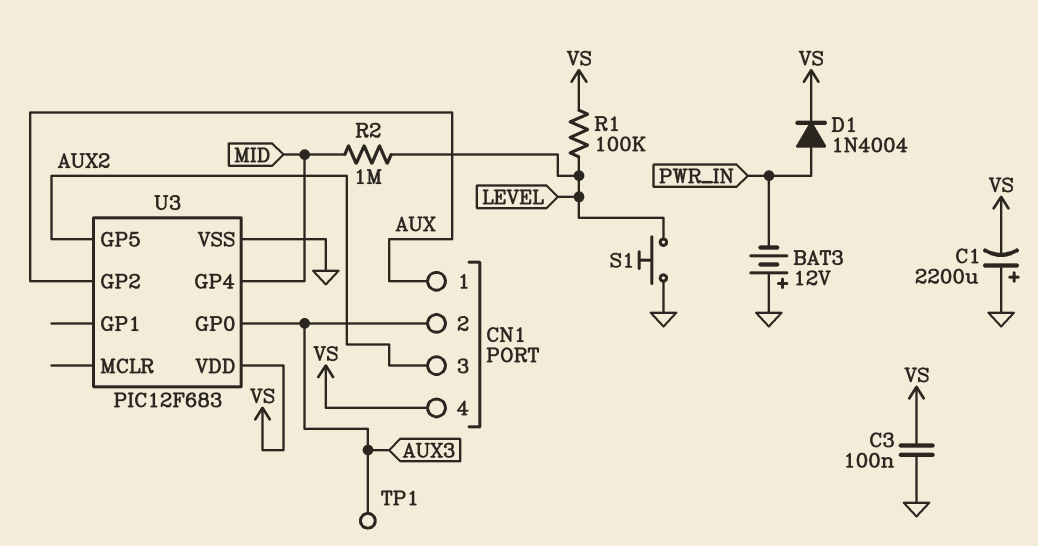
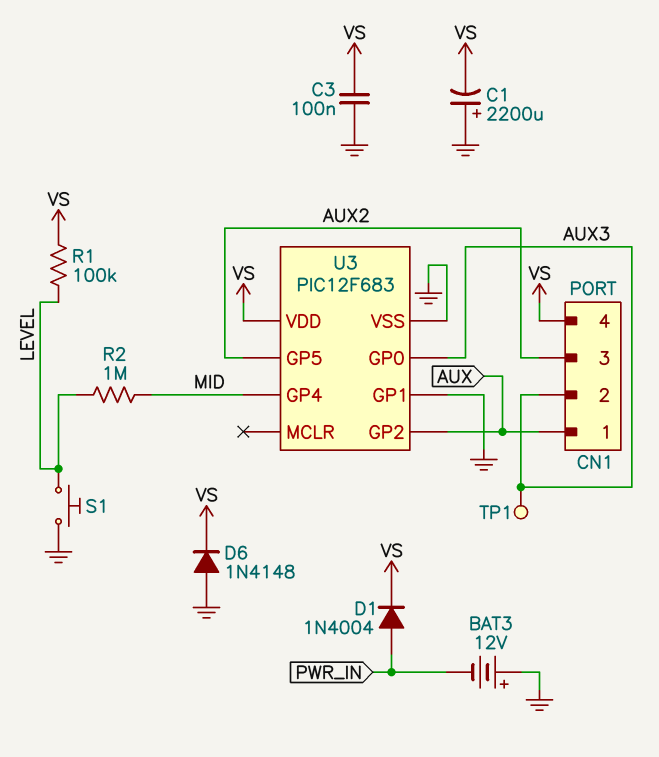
D6: none -> diode 1N4148 (A GND, K VS)
U3 pin GP1: none -> GND

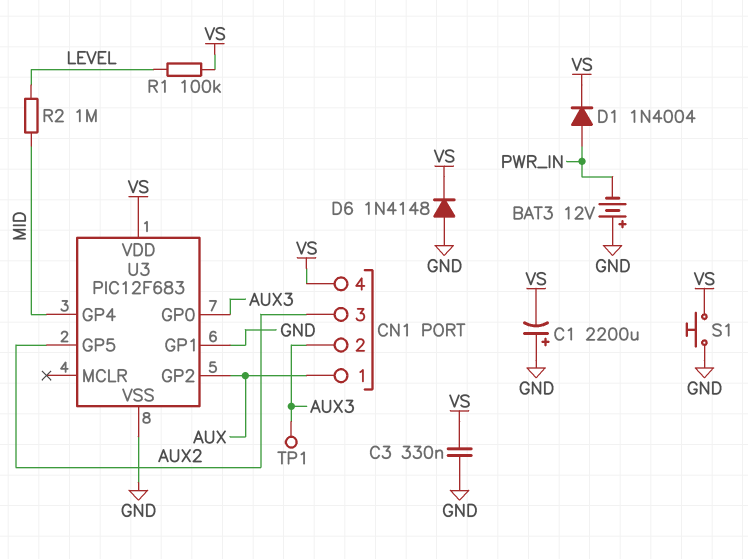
C3: 100nF (GND, VS) -> 330nF (GND, VS)
S1: button (GND, LEVEL) -> button (GND, VS)

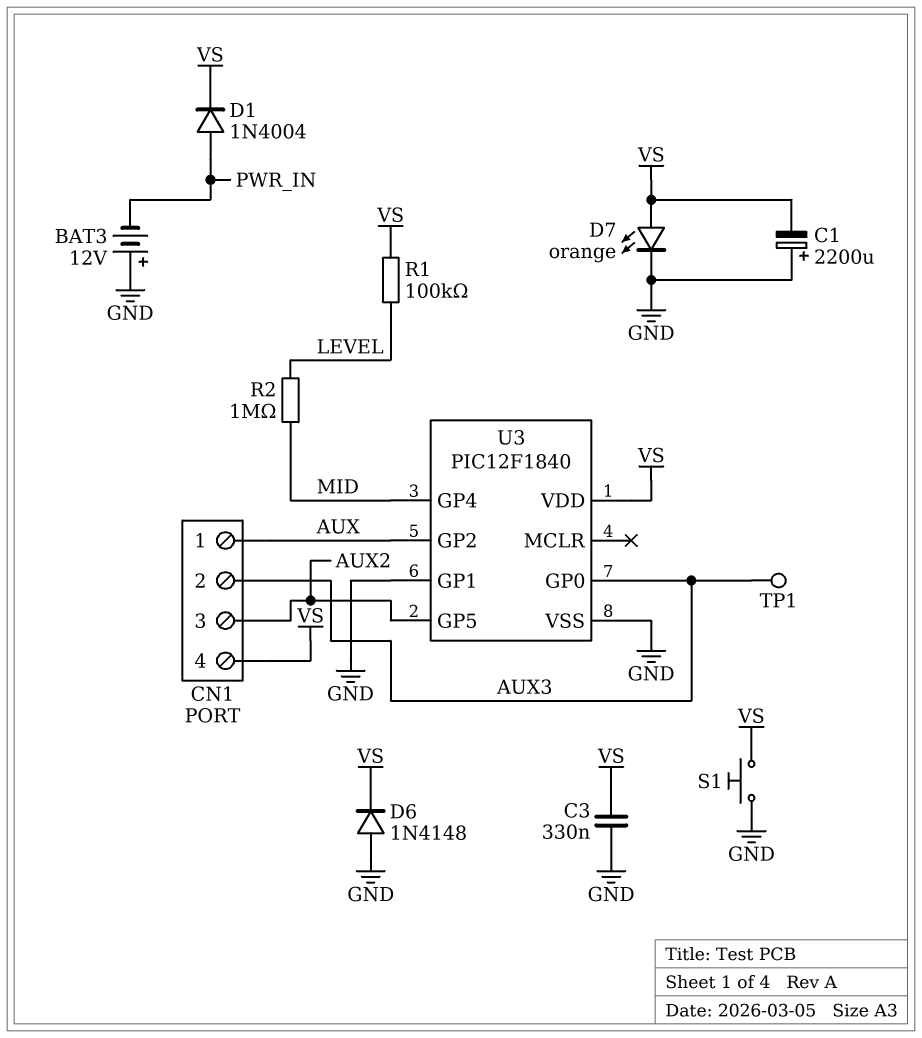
D7: none -> LED orange (A VS, K GND)
U3: PIC12F683 -> PIC12F1840

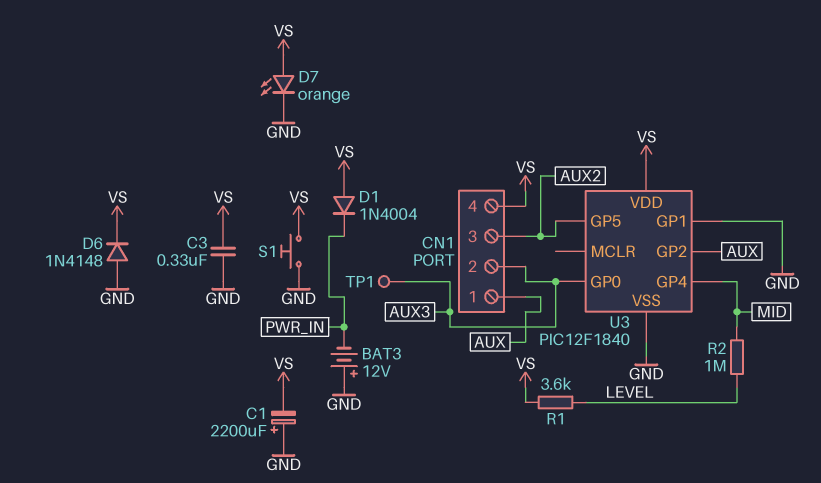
D1: diode 1N4004 (A PWR_IN, K VS) -> diode 1N4004 (A VS, K PWR_IN)
R1: 100k (LEVEL, VS) -> 3.6k (LEVEL, VS)

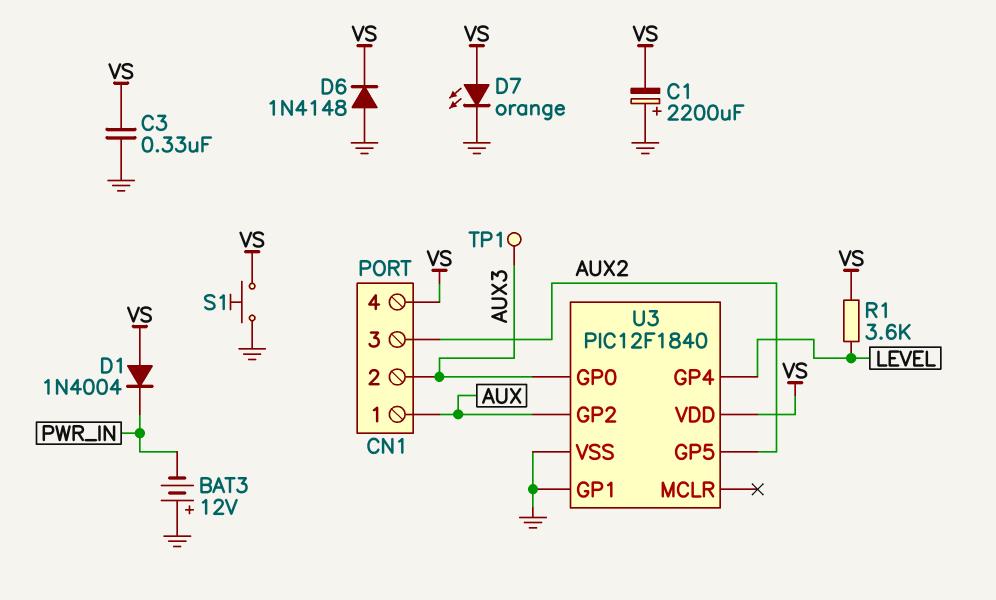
R2: 1M (LEVEL, MID) -> none
U3 pin GP4: MID -> LEVEL

